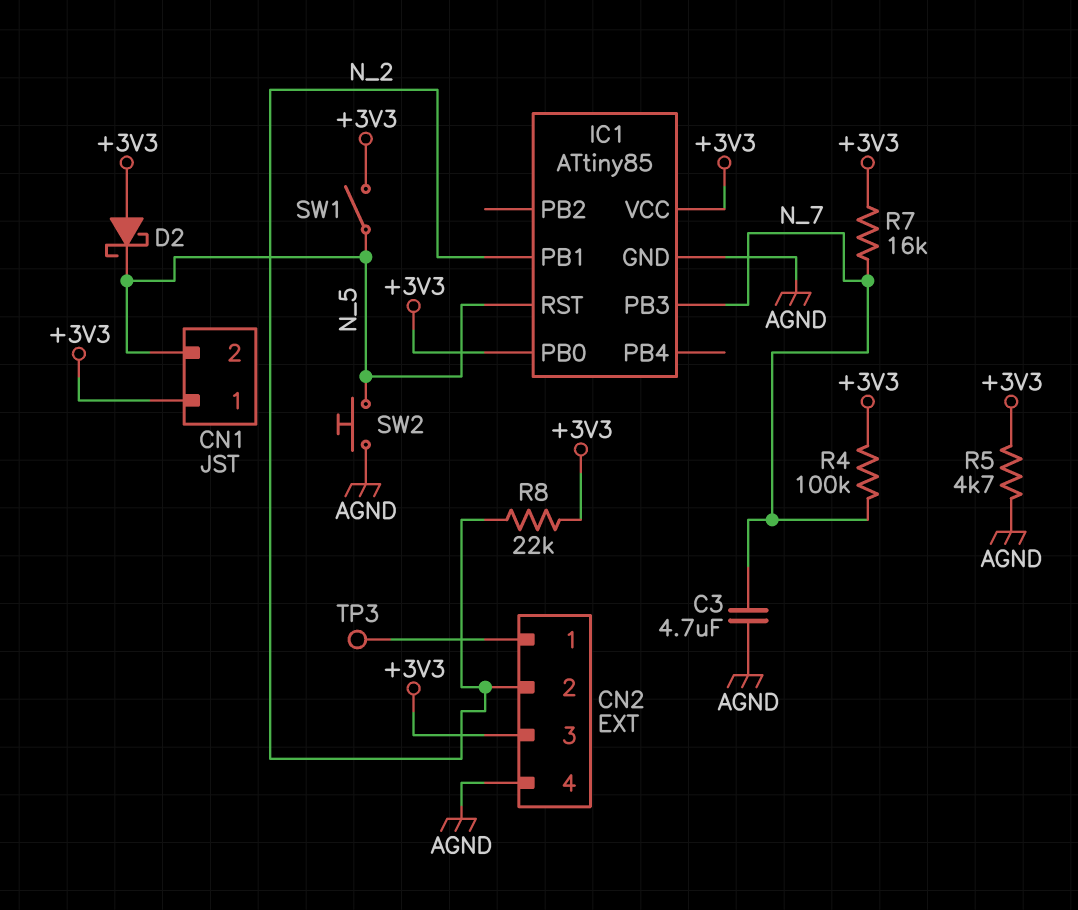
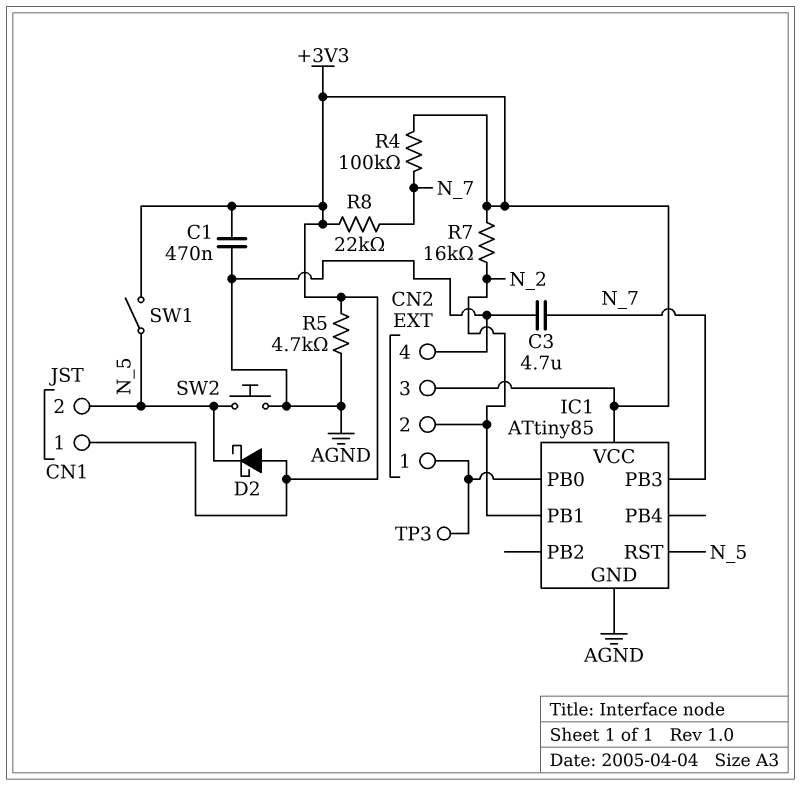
C1: none -> 470nF (+3V3, AGND)
IC1 pin PB0: +3V3 -> CN2/1
R7: 16k (+3V3, N_7) -> 16k (+3V3, N_2)
R8: 22k (+3V3, N_2) -> 22k (+3V3, N_7)

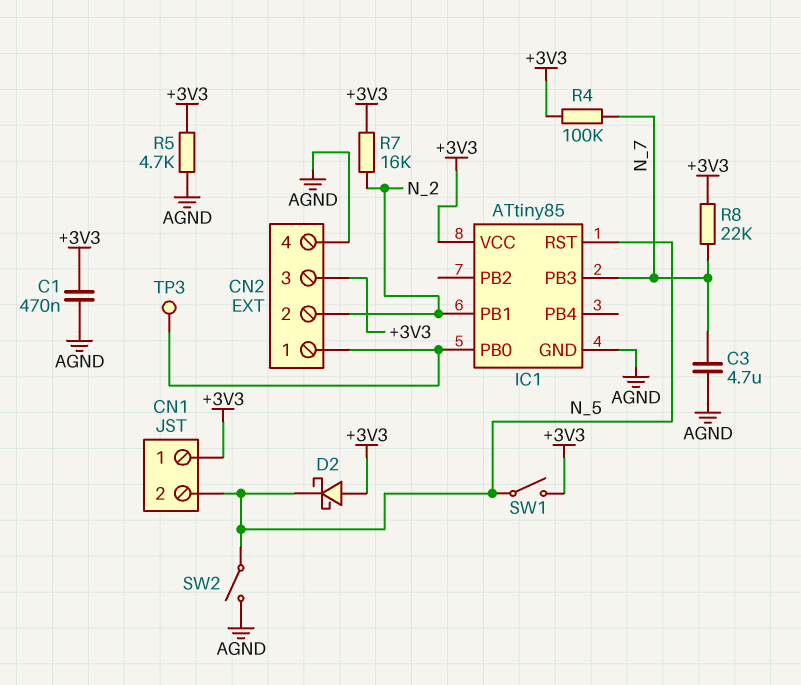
SW2: button (AGND, N_5) -> switch (AGND, N_5)

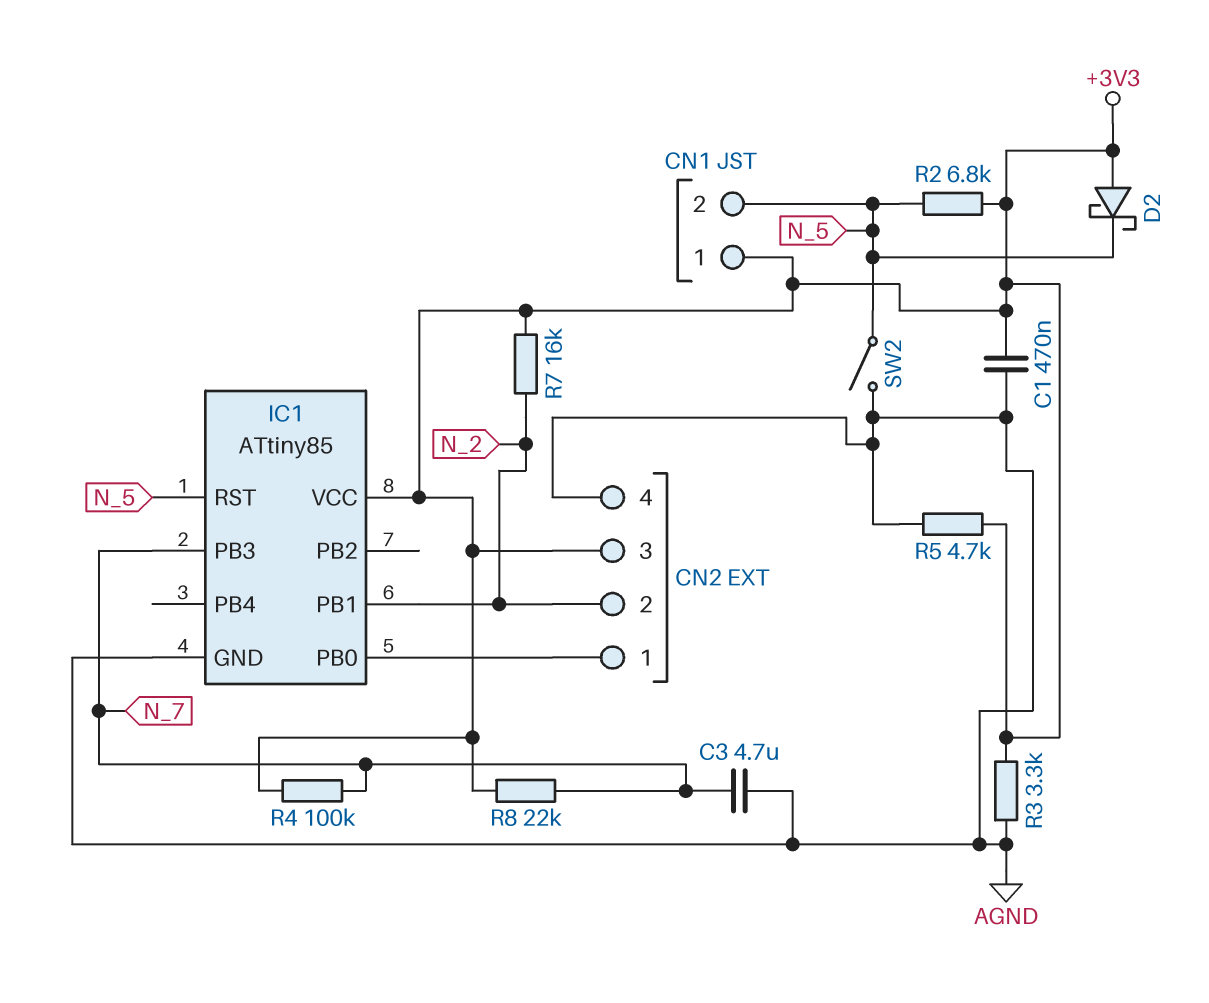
R2: none -> 6.8k (+3V3, N_5)
R3: none -> 3.3k (+3V3, AGND)
SW1: switch (+3V3, N_5) -> none
TP3: test point (CN2/1) -> none

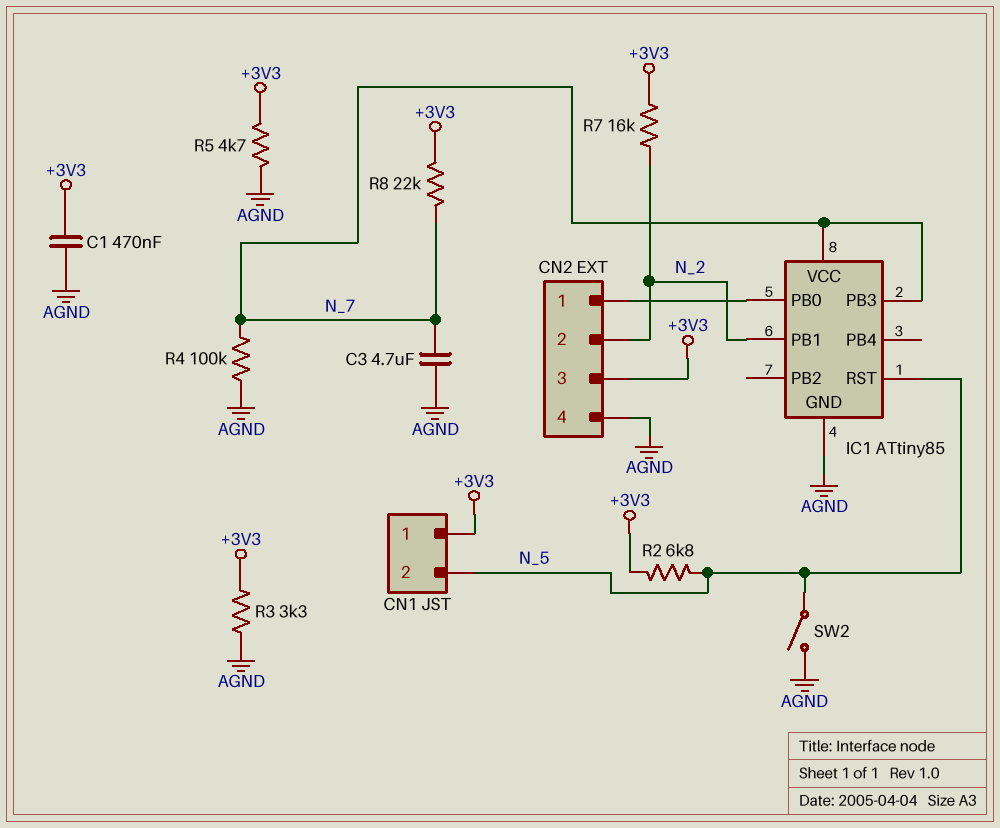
D2: schottky (A +3V3, K N_5) -> none
IC1 pin VCC: +3V3 -> N_7
R4: 100k (+3V3, N_7) -> 100k (AGND, N_7)

